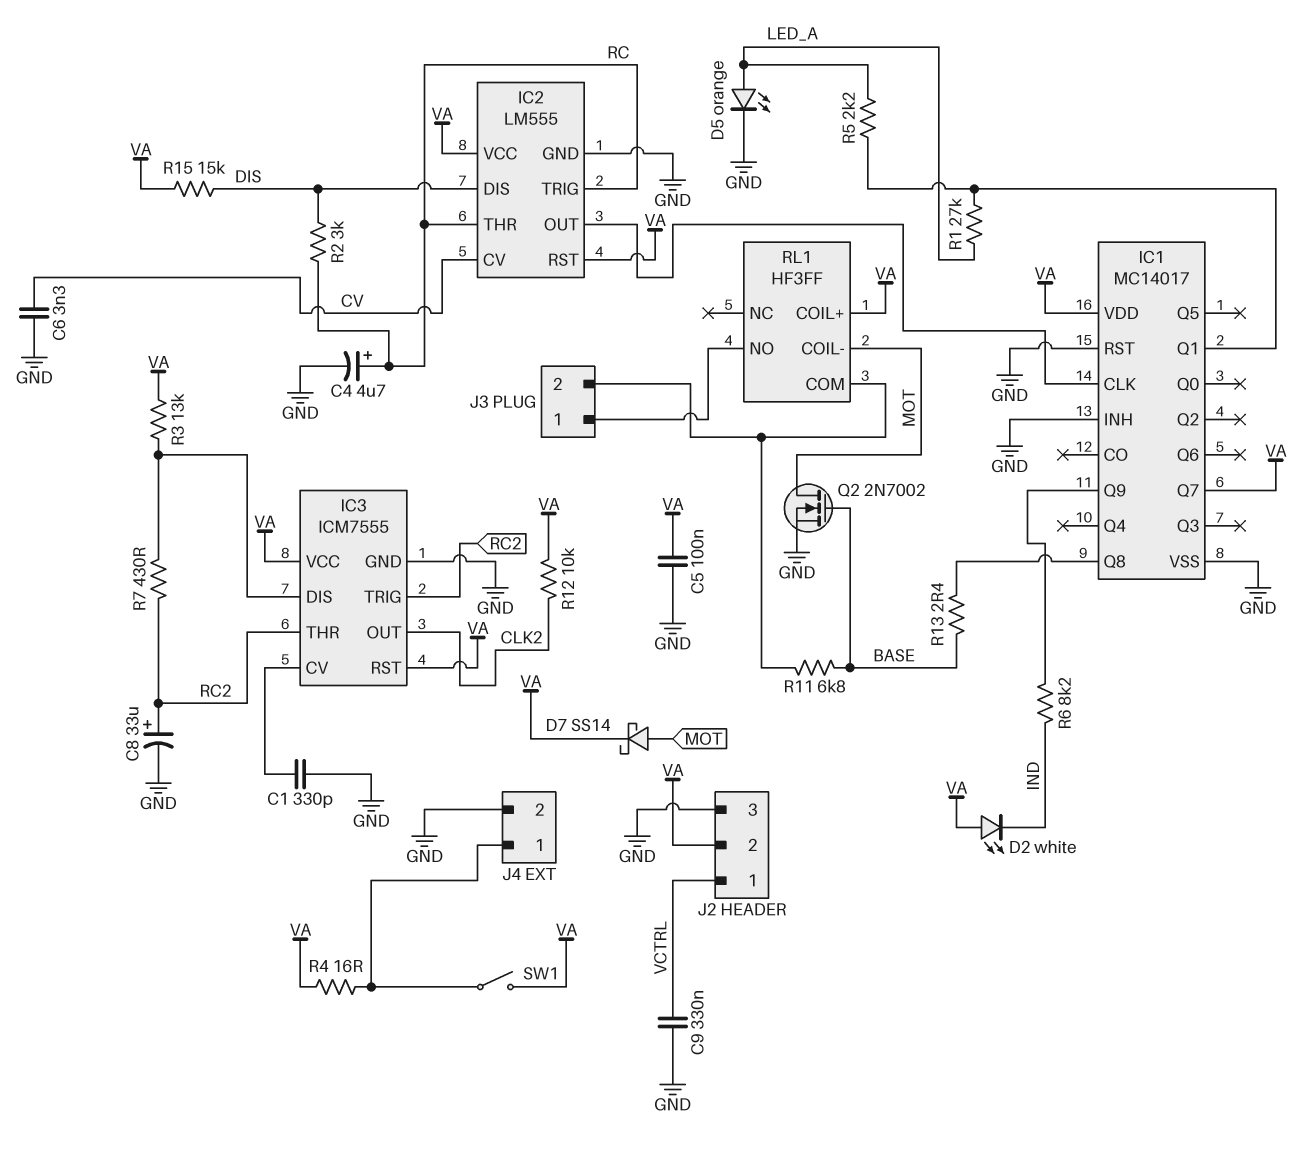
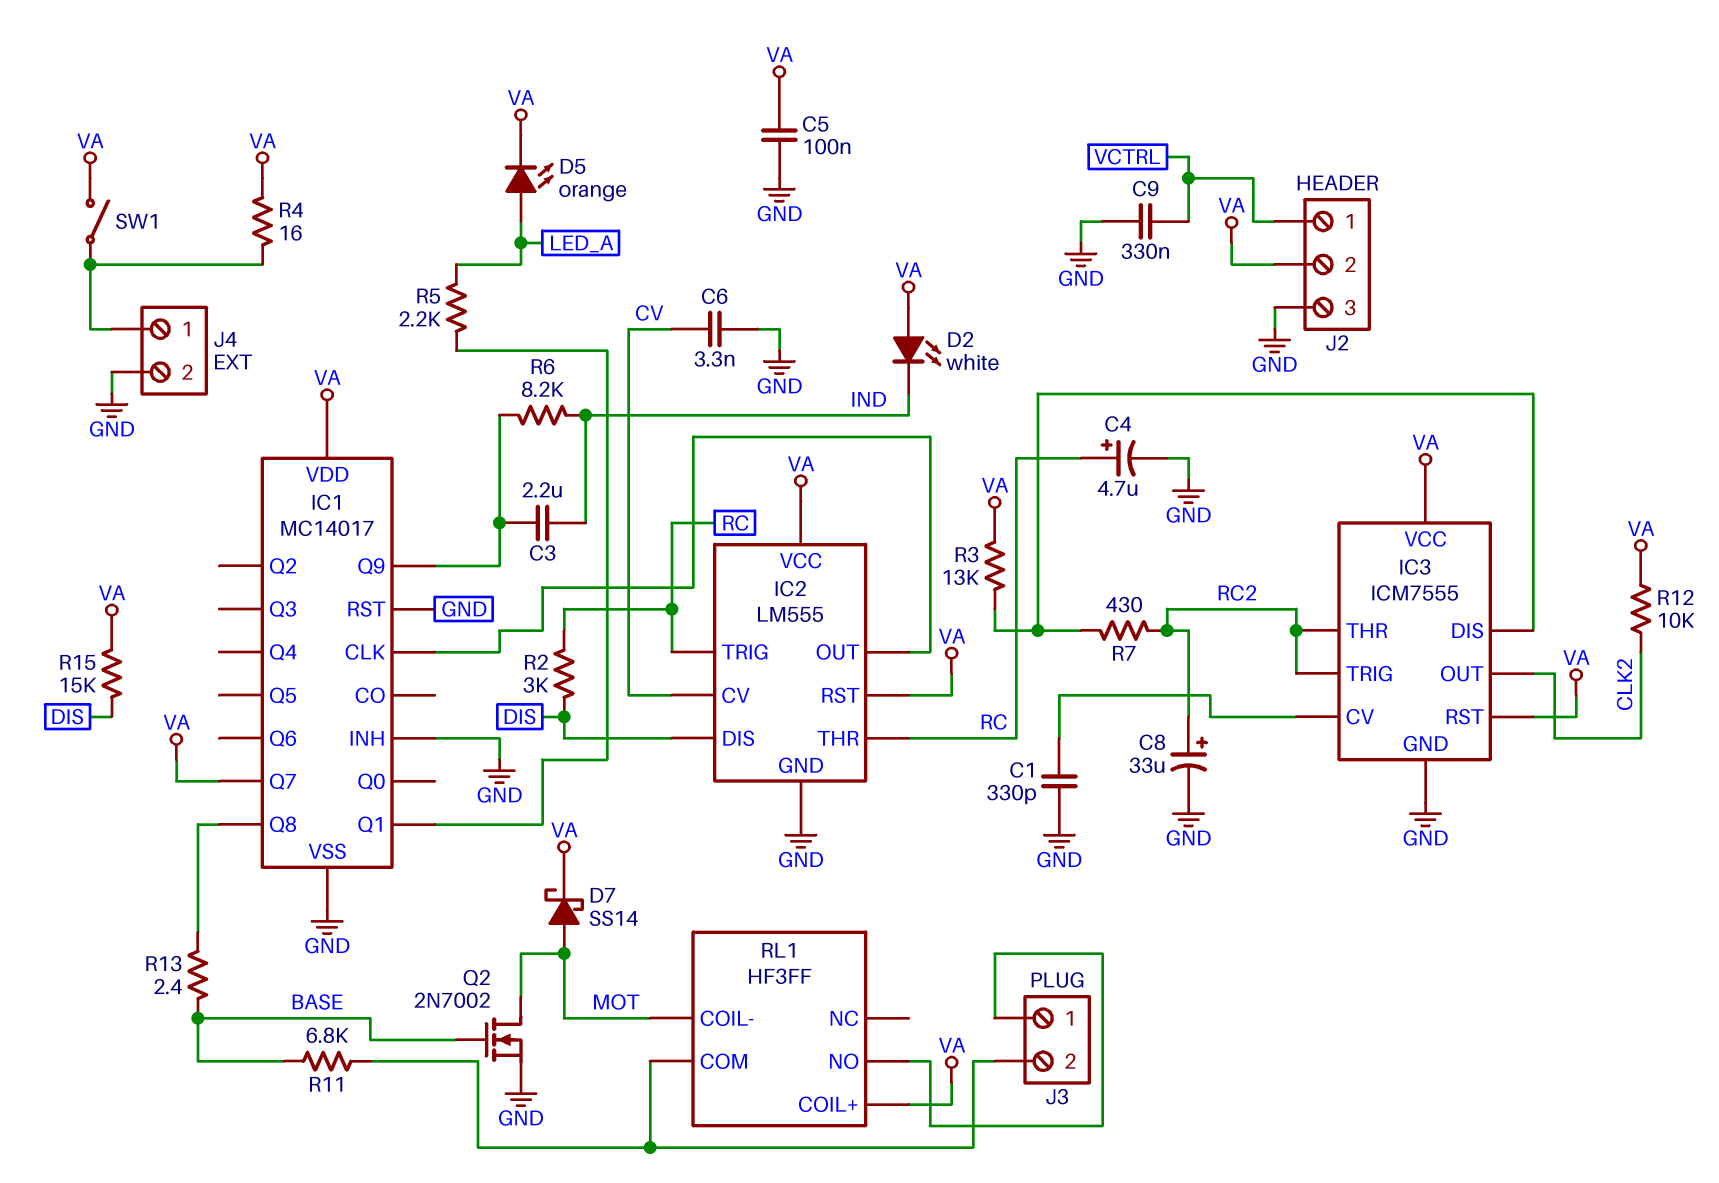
C3: none -> 2.2uF (IC1/Q9, IND)
D5: LED orange (A LED_A, K GND) -> LED orange (A LED_A, K VA)
R1: 27k (IC1/Q1, LED_A) -> none

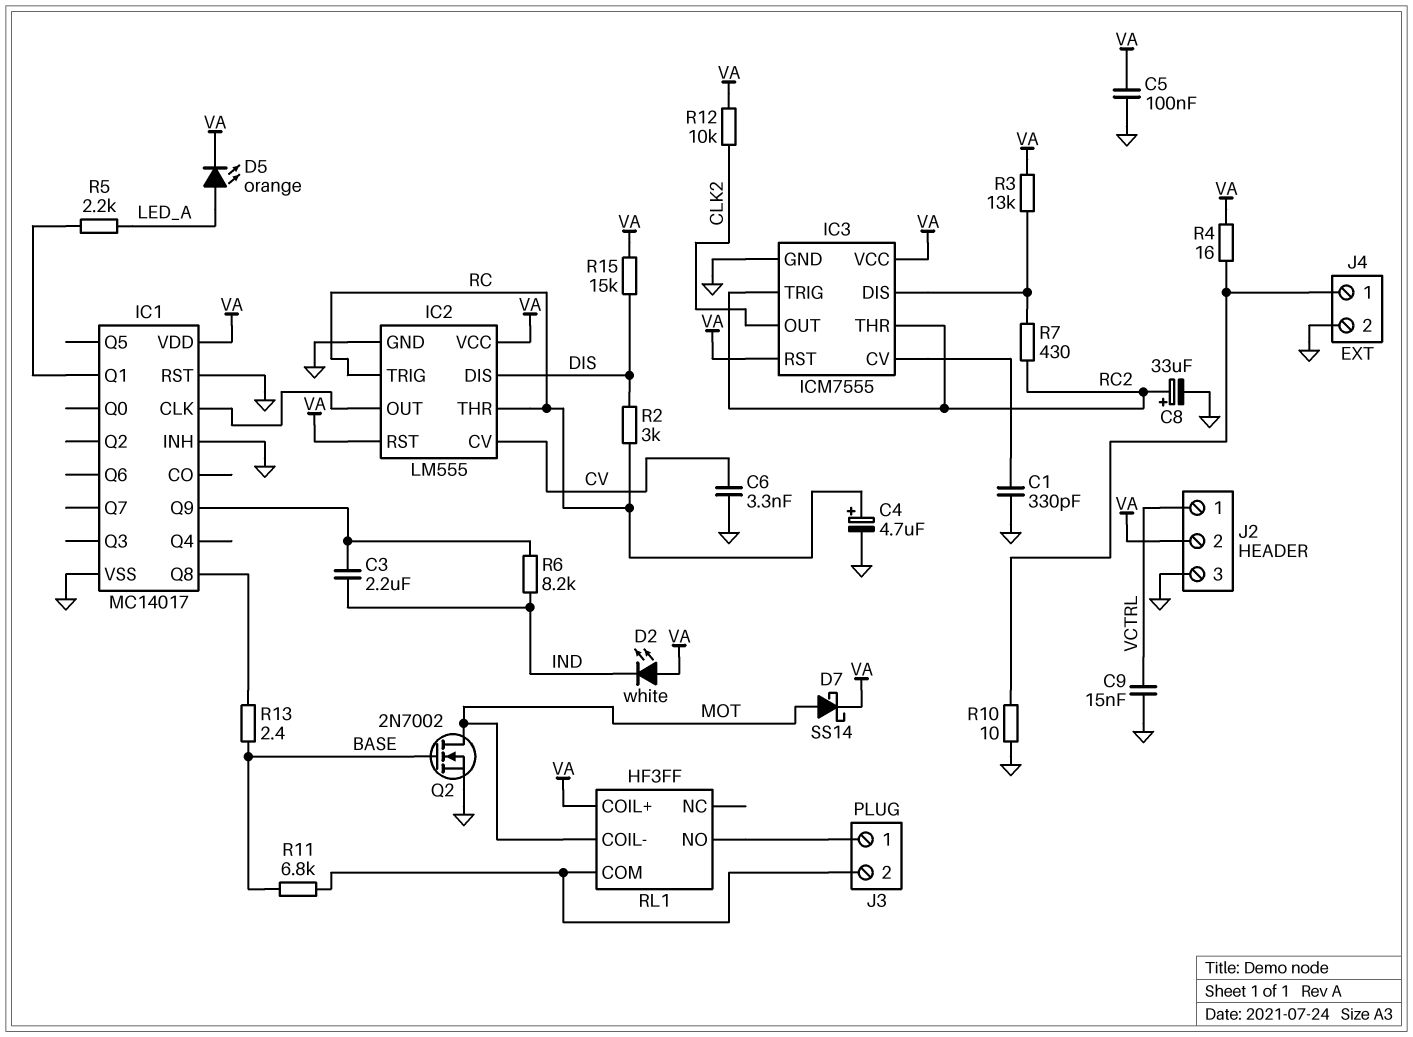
C9: 330nF (GND, VCTRL) -> 15nF (GND, VCTRL)
IC1 pin Q7: VA -> none
R10: none -> 10 (GND, J4/1)
SW1: switch (J4/1, VA) -> none

